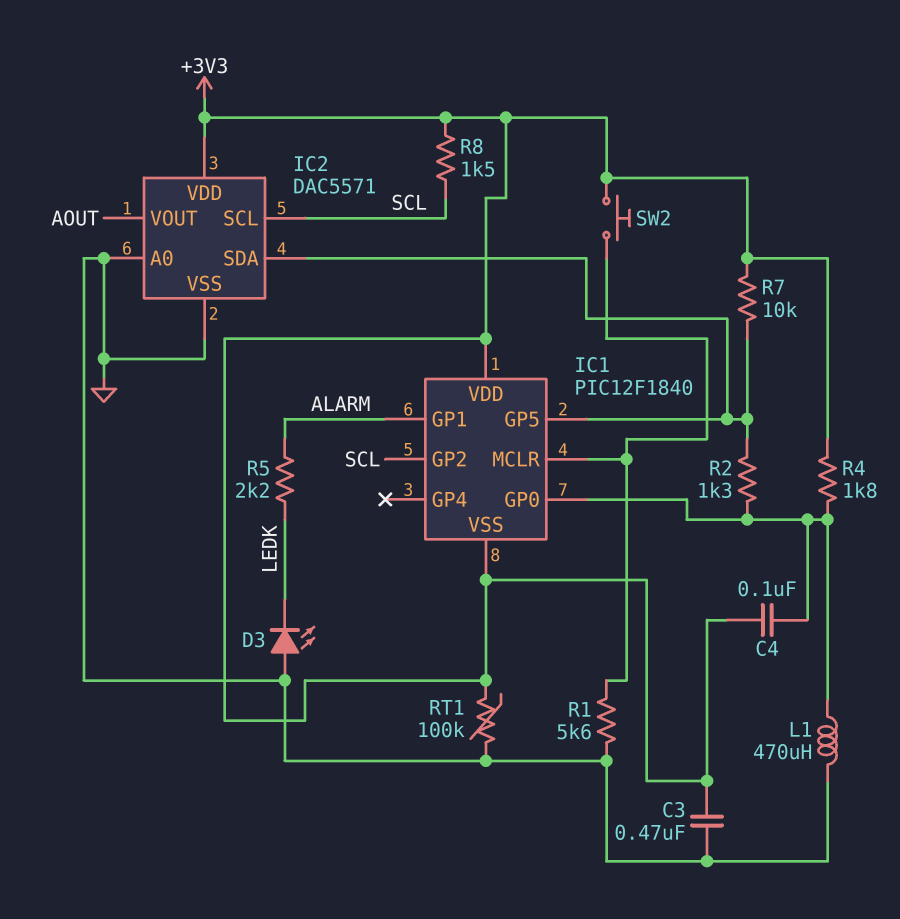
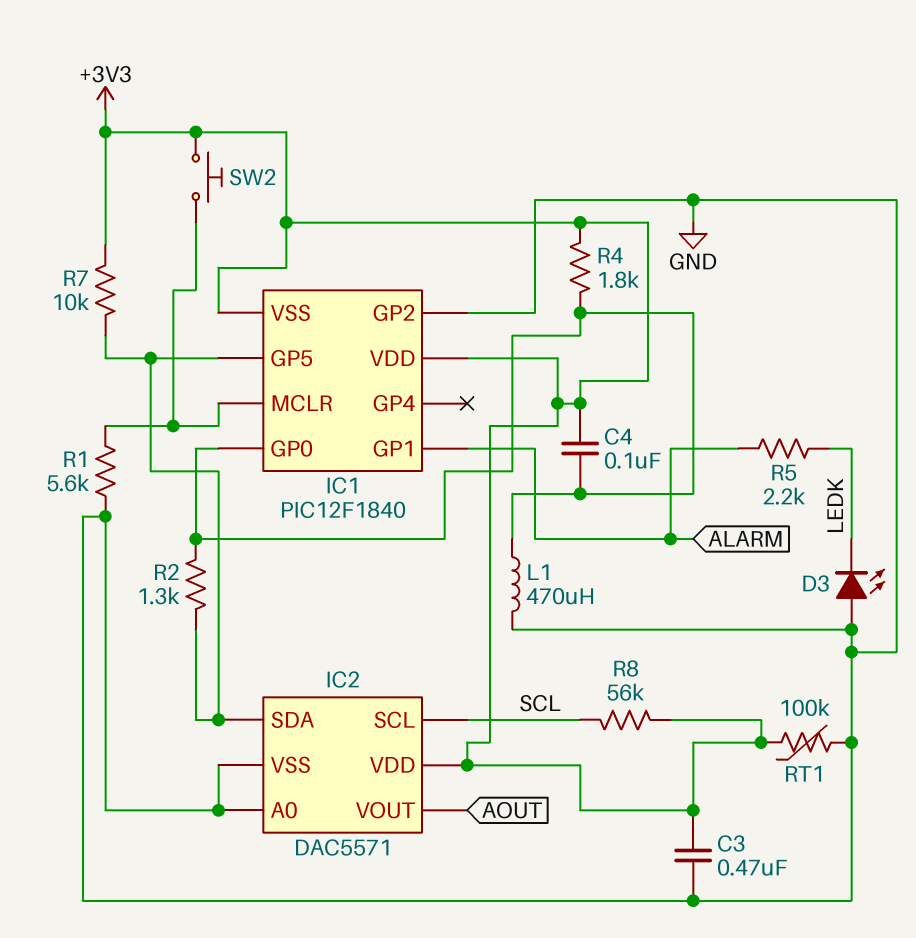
IC1 pin GP2: SCL -> GND
R8: 1.5k (+3V3, SCL) -> 56k (+3V3, SCL)

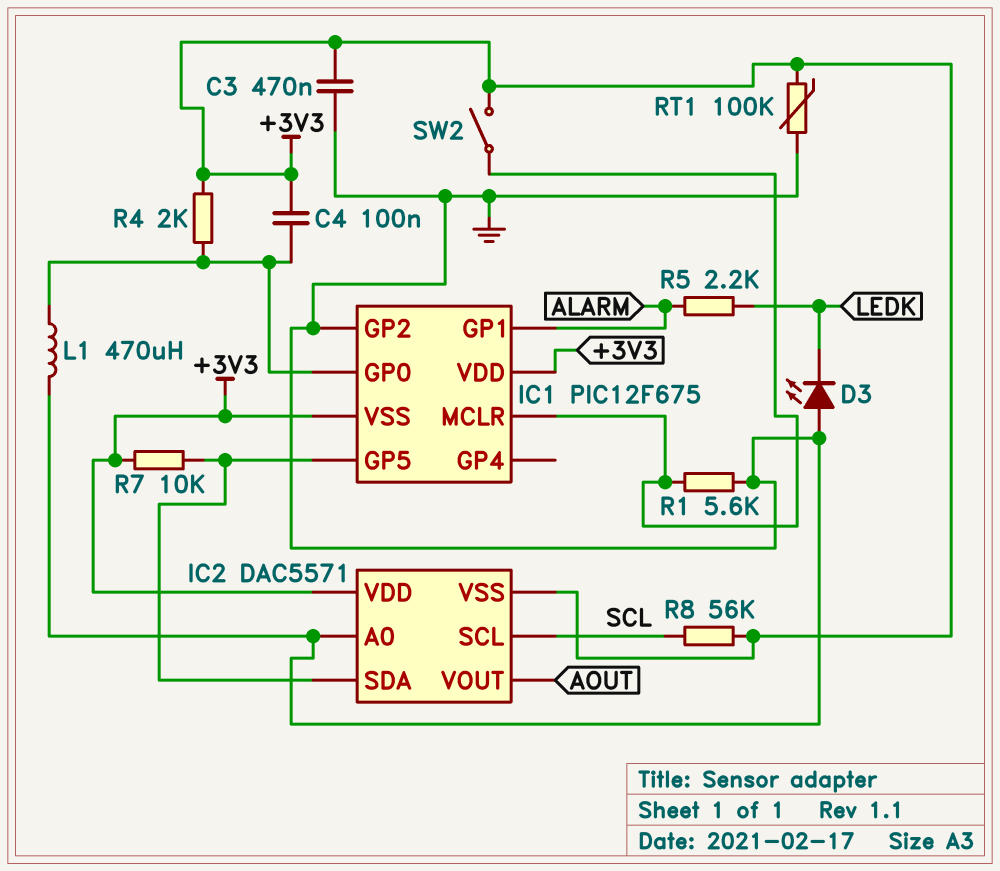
IC1: PIC12F1840 -> PIC12F675
IC2 pin VSS: GND -> +3V3
R2: 1.3k (IC1/GP0, IC1/GP5) -> none
R4: 1.8k (+3V3, IC1/GP0) -> 2k (+3V3, IC1/GP0)
SW2: button (+3V3, IC1/MCLR) -> switch (+3V3, IC1/MCLR)

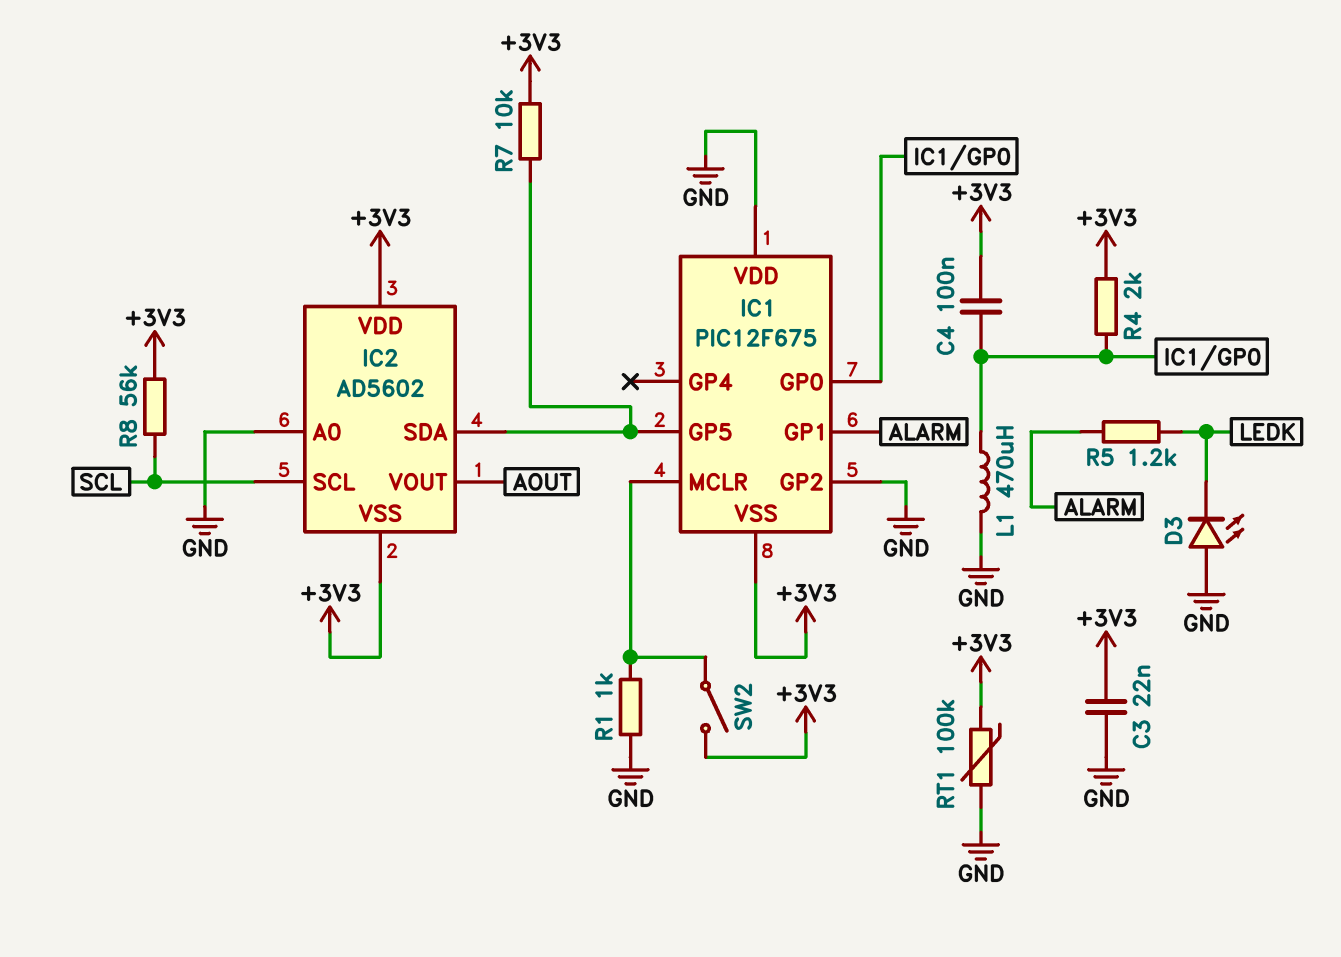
C3: 470nF (+3V3, GND) -> 22nF (+3V3, GND)
IC1 pin VDD: +3V3 -> GND
IC2: DAC5571 -> AD5602
R1: 5.6k (GND, IC1/MCLR) -> 1k (GND, IC1/MCLR)
R5: 2.2k (ALARM, LEDK) -> 1.2k (ALARM, LEDK)

